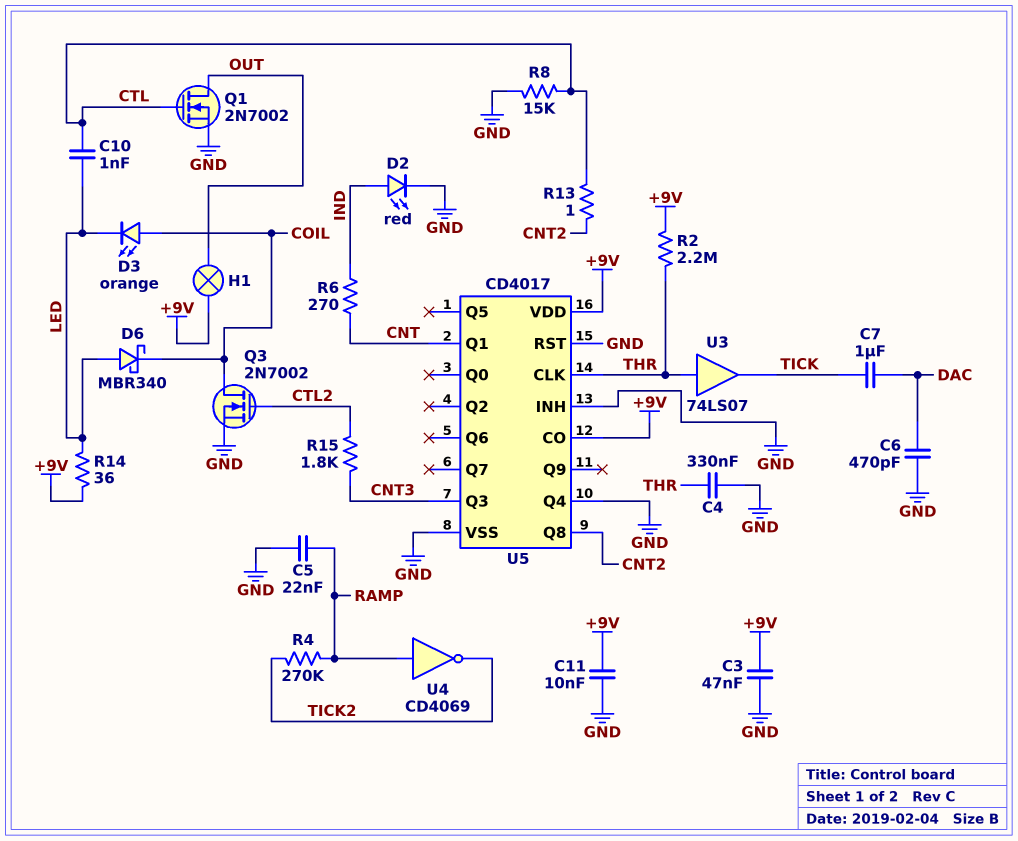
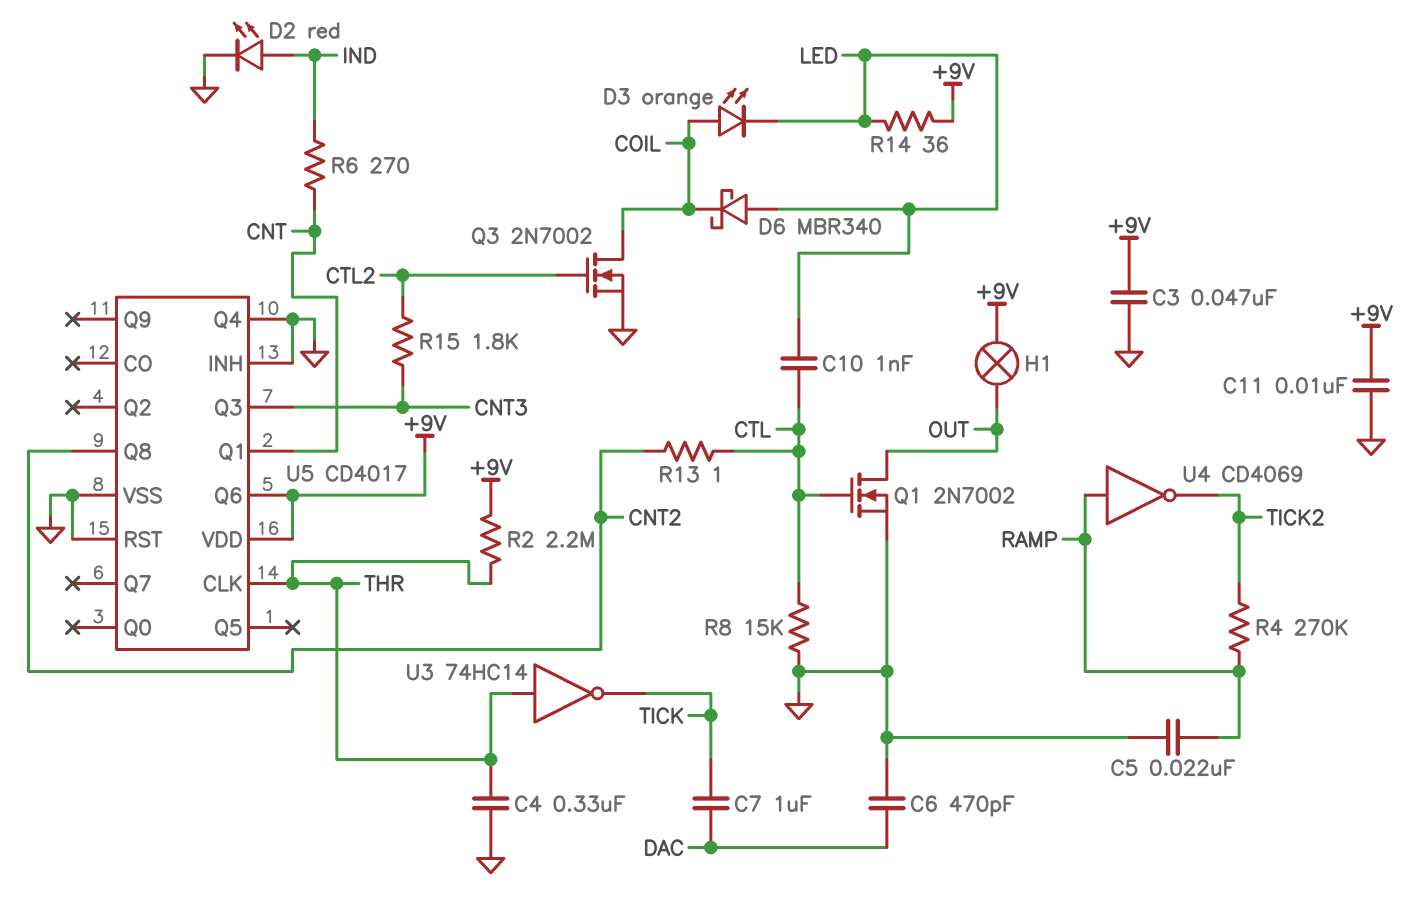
U3: buffer 74LS07 (in THR, out TICK) -> NOT 74HC14 (in THR, out TICK)
U5 pin CO: +9V -> none
U5 pin Q6: none -> +9V

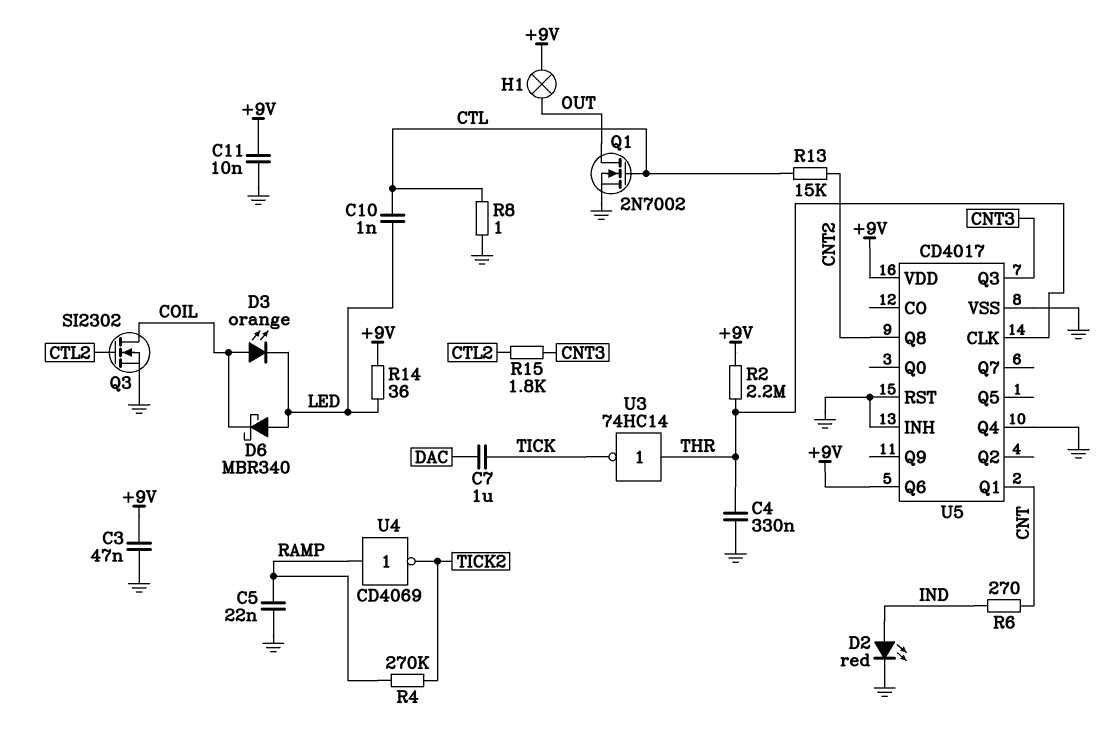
C6: 470pF (DAC, GND) -> none
Q3: NMOS 2N7002 (G CTL2, D COIL, S GND) -> NMOS SI2302 (G CTL2, D COIL, S GND)
R8: 15k (CTL, GND) -> 1 (CTL, GND)
R13: 1 (CNT2, CTL) -> 15k (CNT2, CTL)

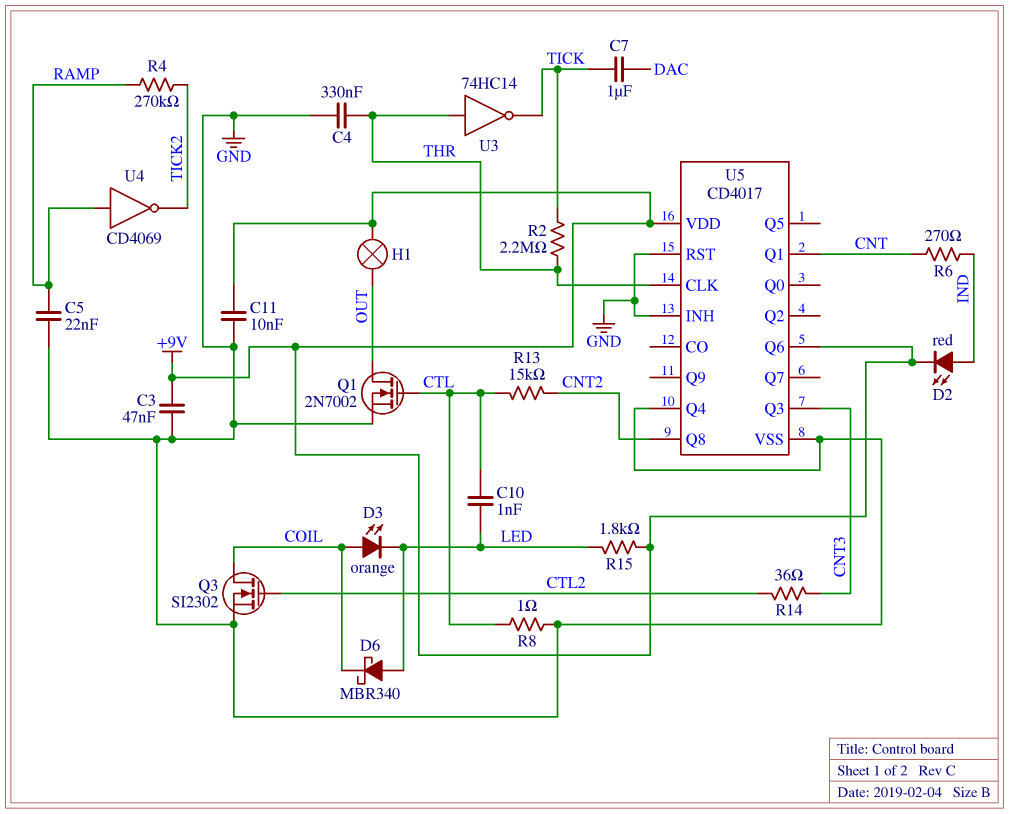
D2: LED red (A IND, K GND) -> LED red (A IND, K +9V)
R2: 2.2M (+9V, THR) -> 2.2M (THR, TICK)
R14: 36 (+9V, LED) -> 36 (CNT3, CTL2)
R15: 1.8k (CNT3, CTL2) -> 1.8k (+9V, LED)

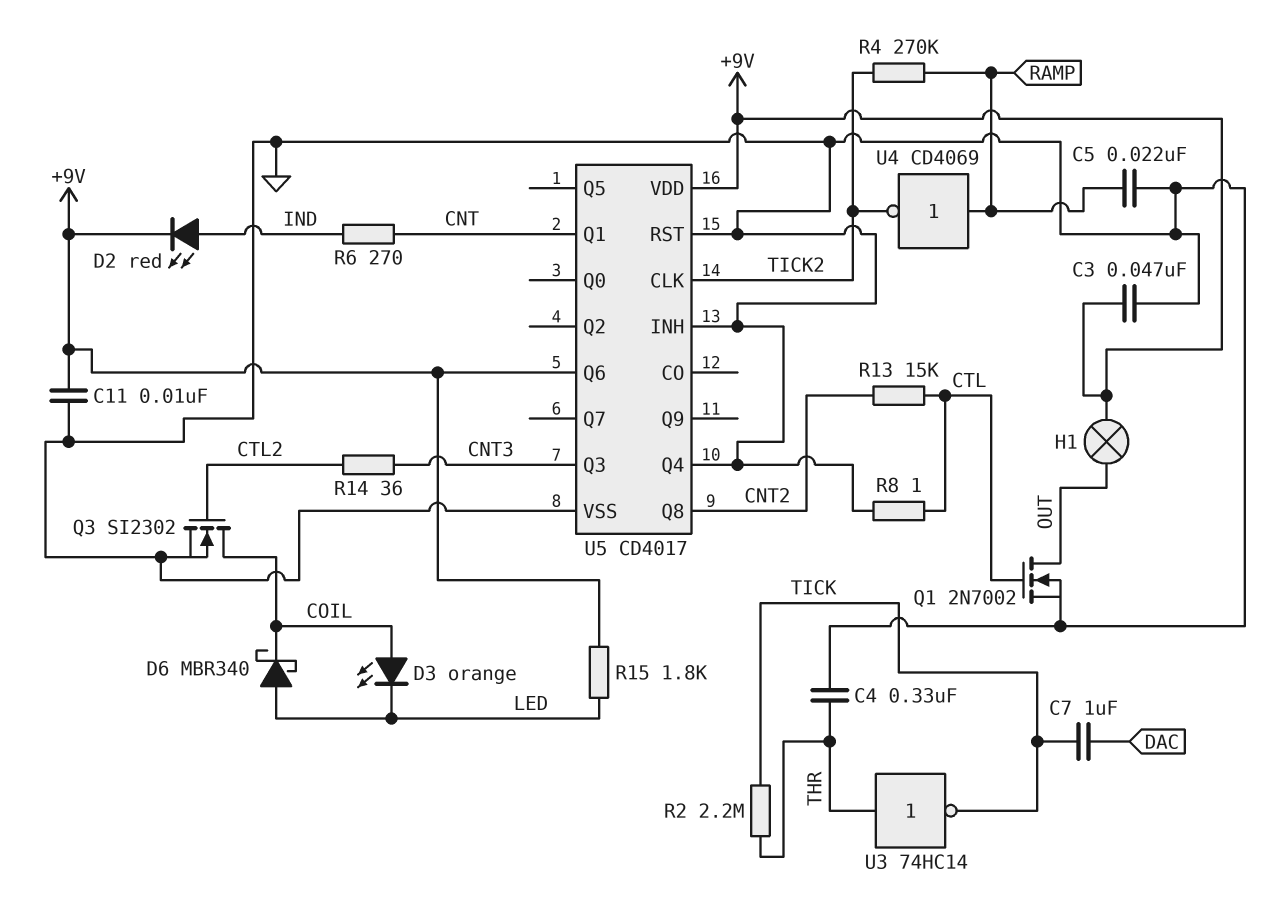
C10: 1nF (CTL, LED) -> none
U5 pin CLK: THR -> TICK2

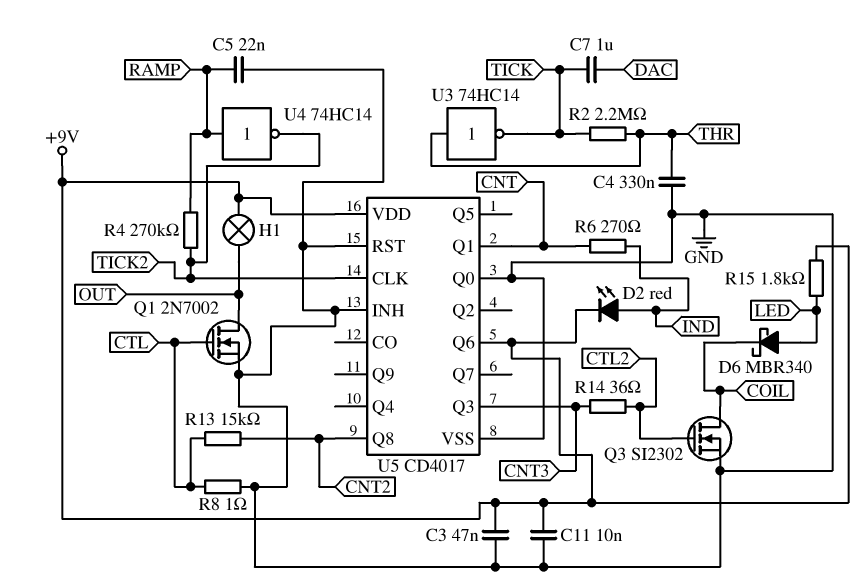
D3: LED orange (A COIL, K LED) -> none
U4: NOT CD4069 (in RAMP, out TICK2) -> NOT 74HC14 (in RAMP, out TICK2)
U5 pin Q0: none -> GND
U5 pin Q4: GND -> none

